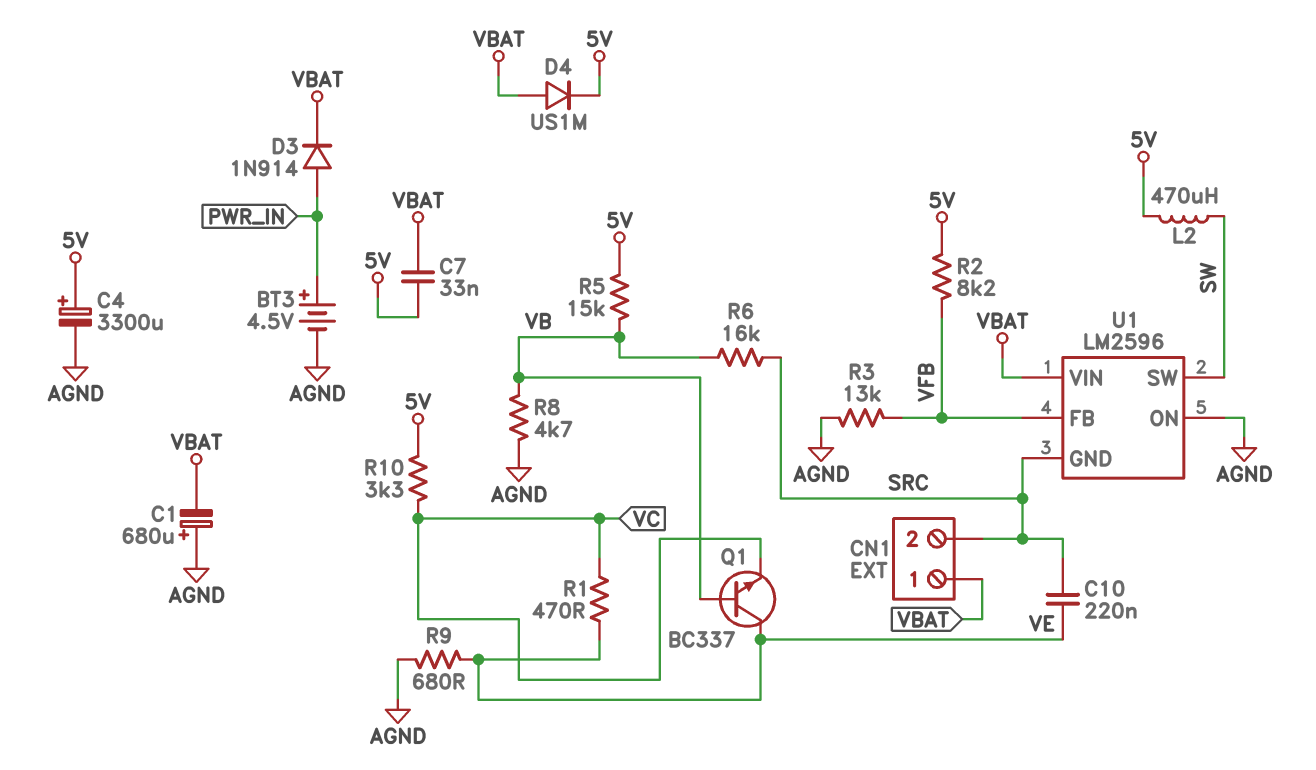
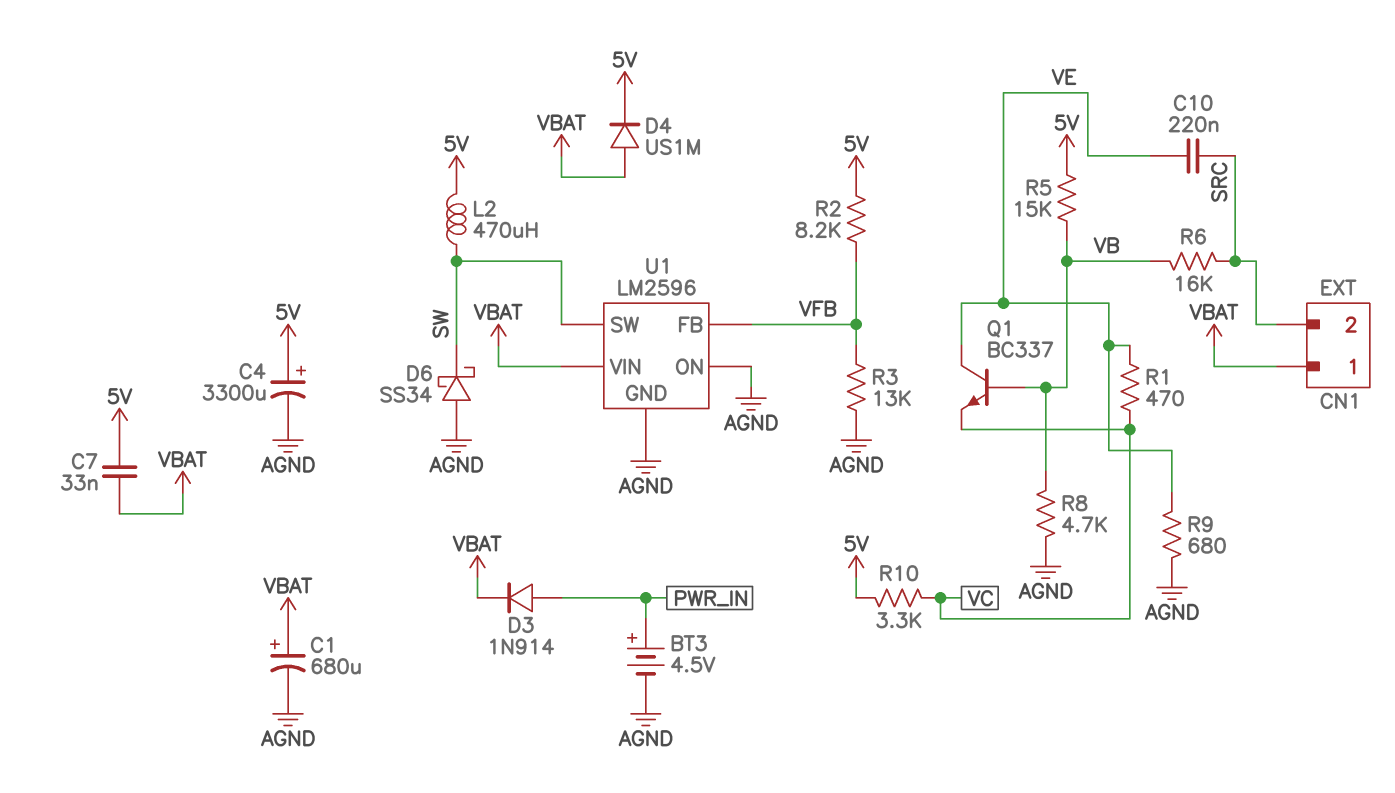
C1: 680uF (plus AGND, minus VBAT) -> 680uF (plus VBAT, minus AGND)
D6: none -> schottky SS34 (A AGND, K SW)
U1 pin GND: SRC -> AGND

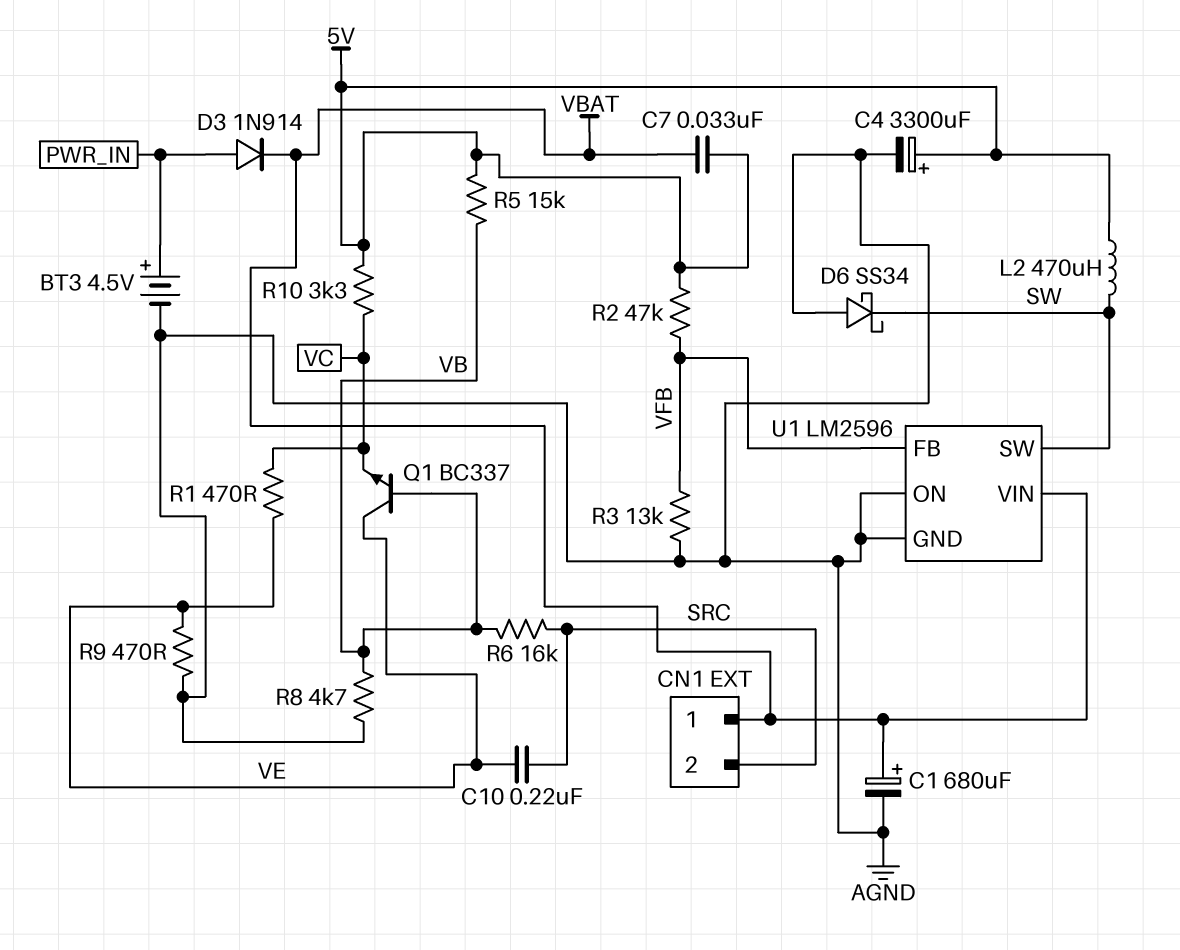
D4: diode US1M (A VBAT, K 5V) -> none
R2: 8.2k (5V, VFB) -> 47k (5V, VFB)
R9: 680 (AGND, VE) -> 470 (AGND, VE)

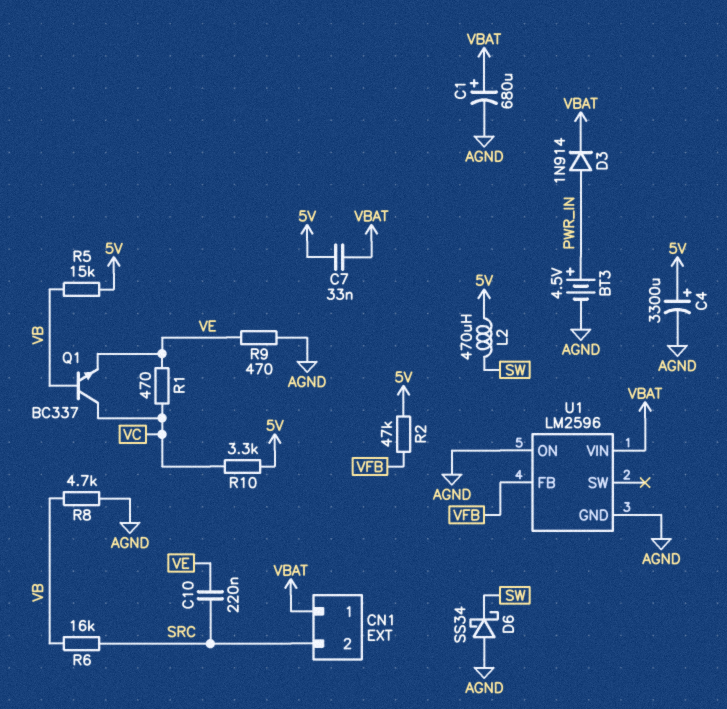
Q1: NPN BC337 (B VB, C VE, E VC) -> NPN BC337 (B VB, C VC, E VE)
R3: 13k (AGND, VFB) -> none
U1 pin SW: SW -> none

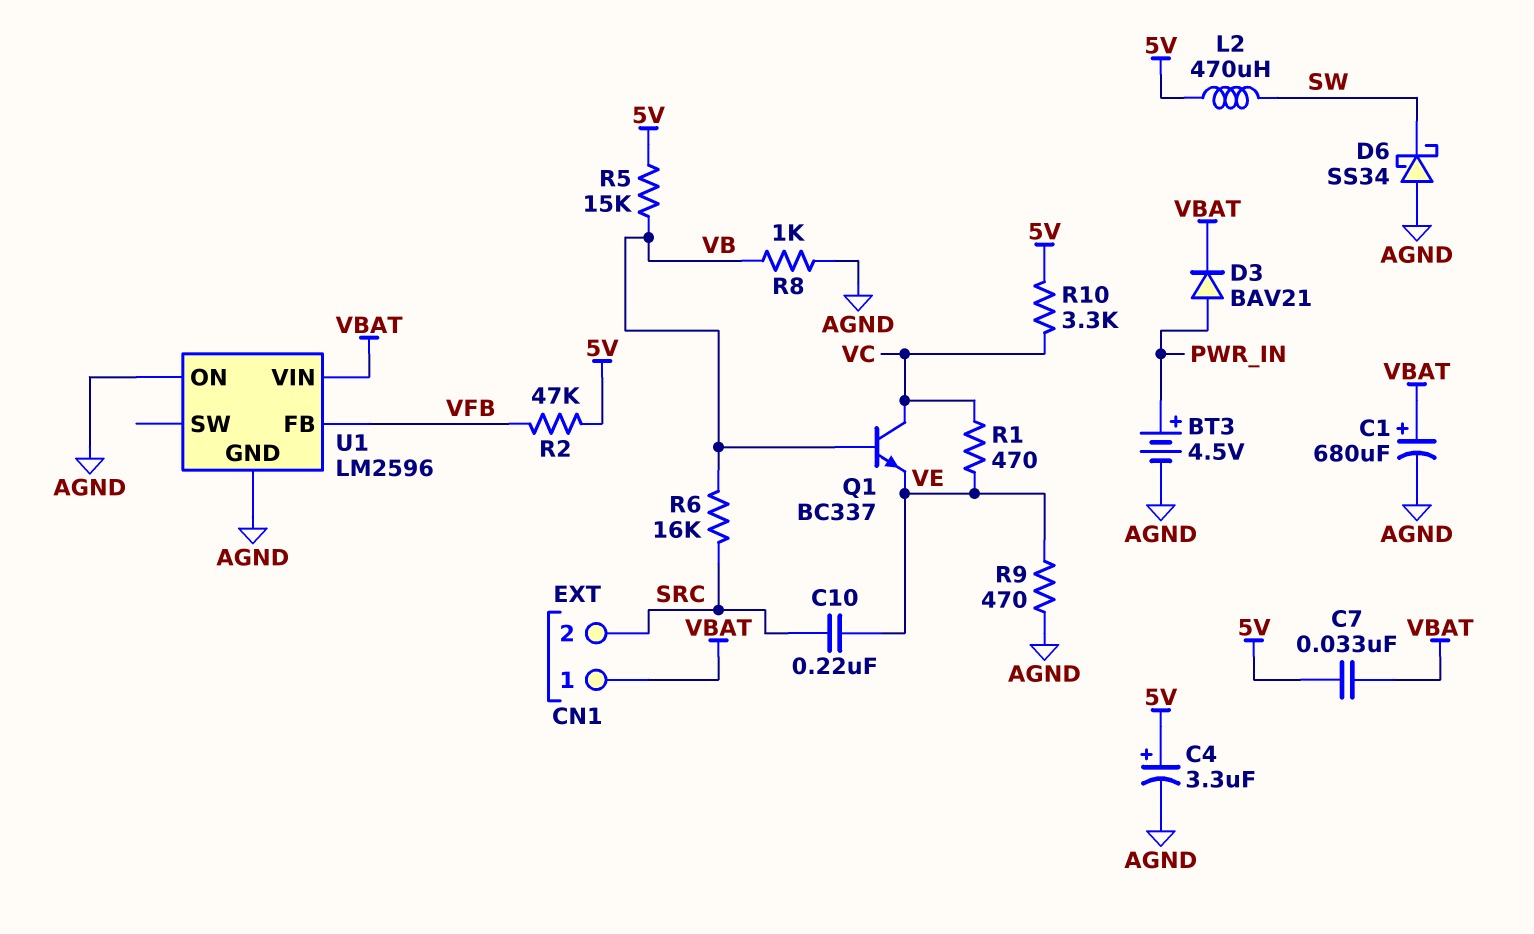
C4: 3300uF (plus 5V, minus AGND) -> 3.3uF (plus 5V, minus AGND)
D3: diode 1N914 (A PWR_IN, K VBAT) -> diode BAV21 (A PWR_IN, K VBAT)
R8: 4.7k (AGND, VB) -> 1k (AGND, VB)

